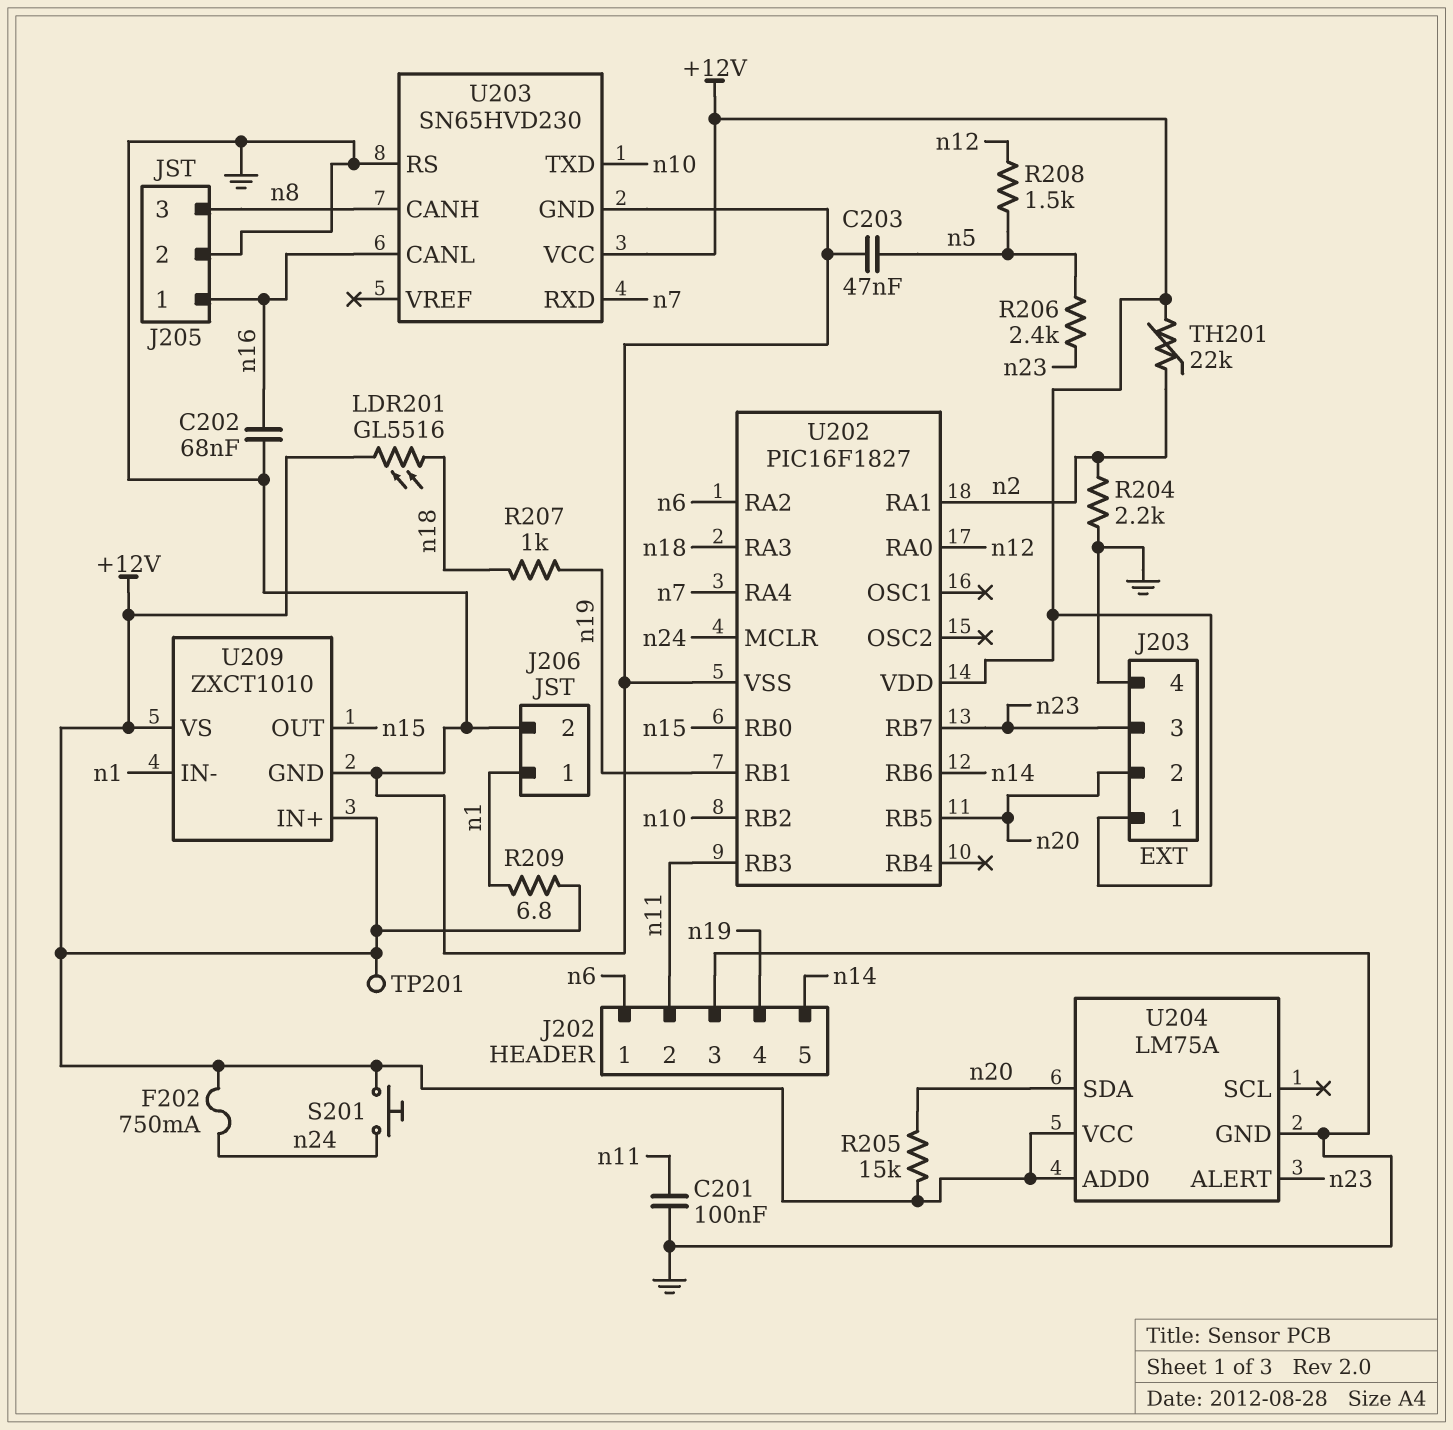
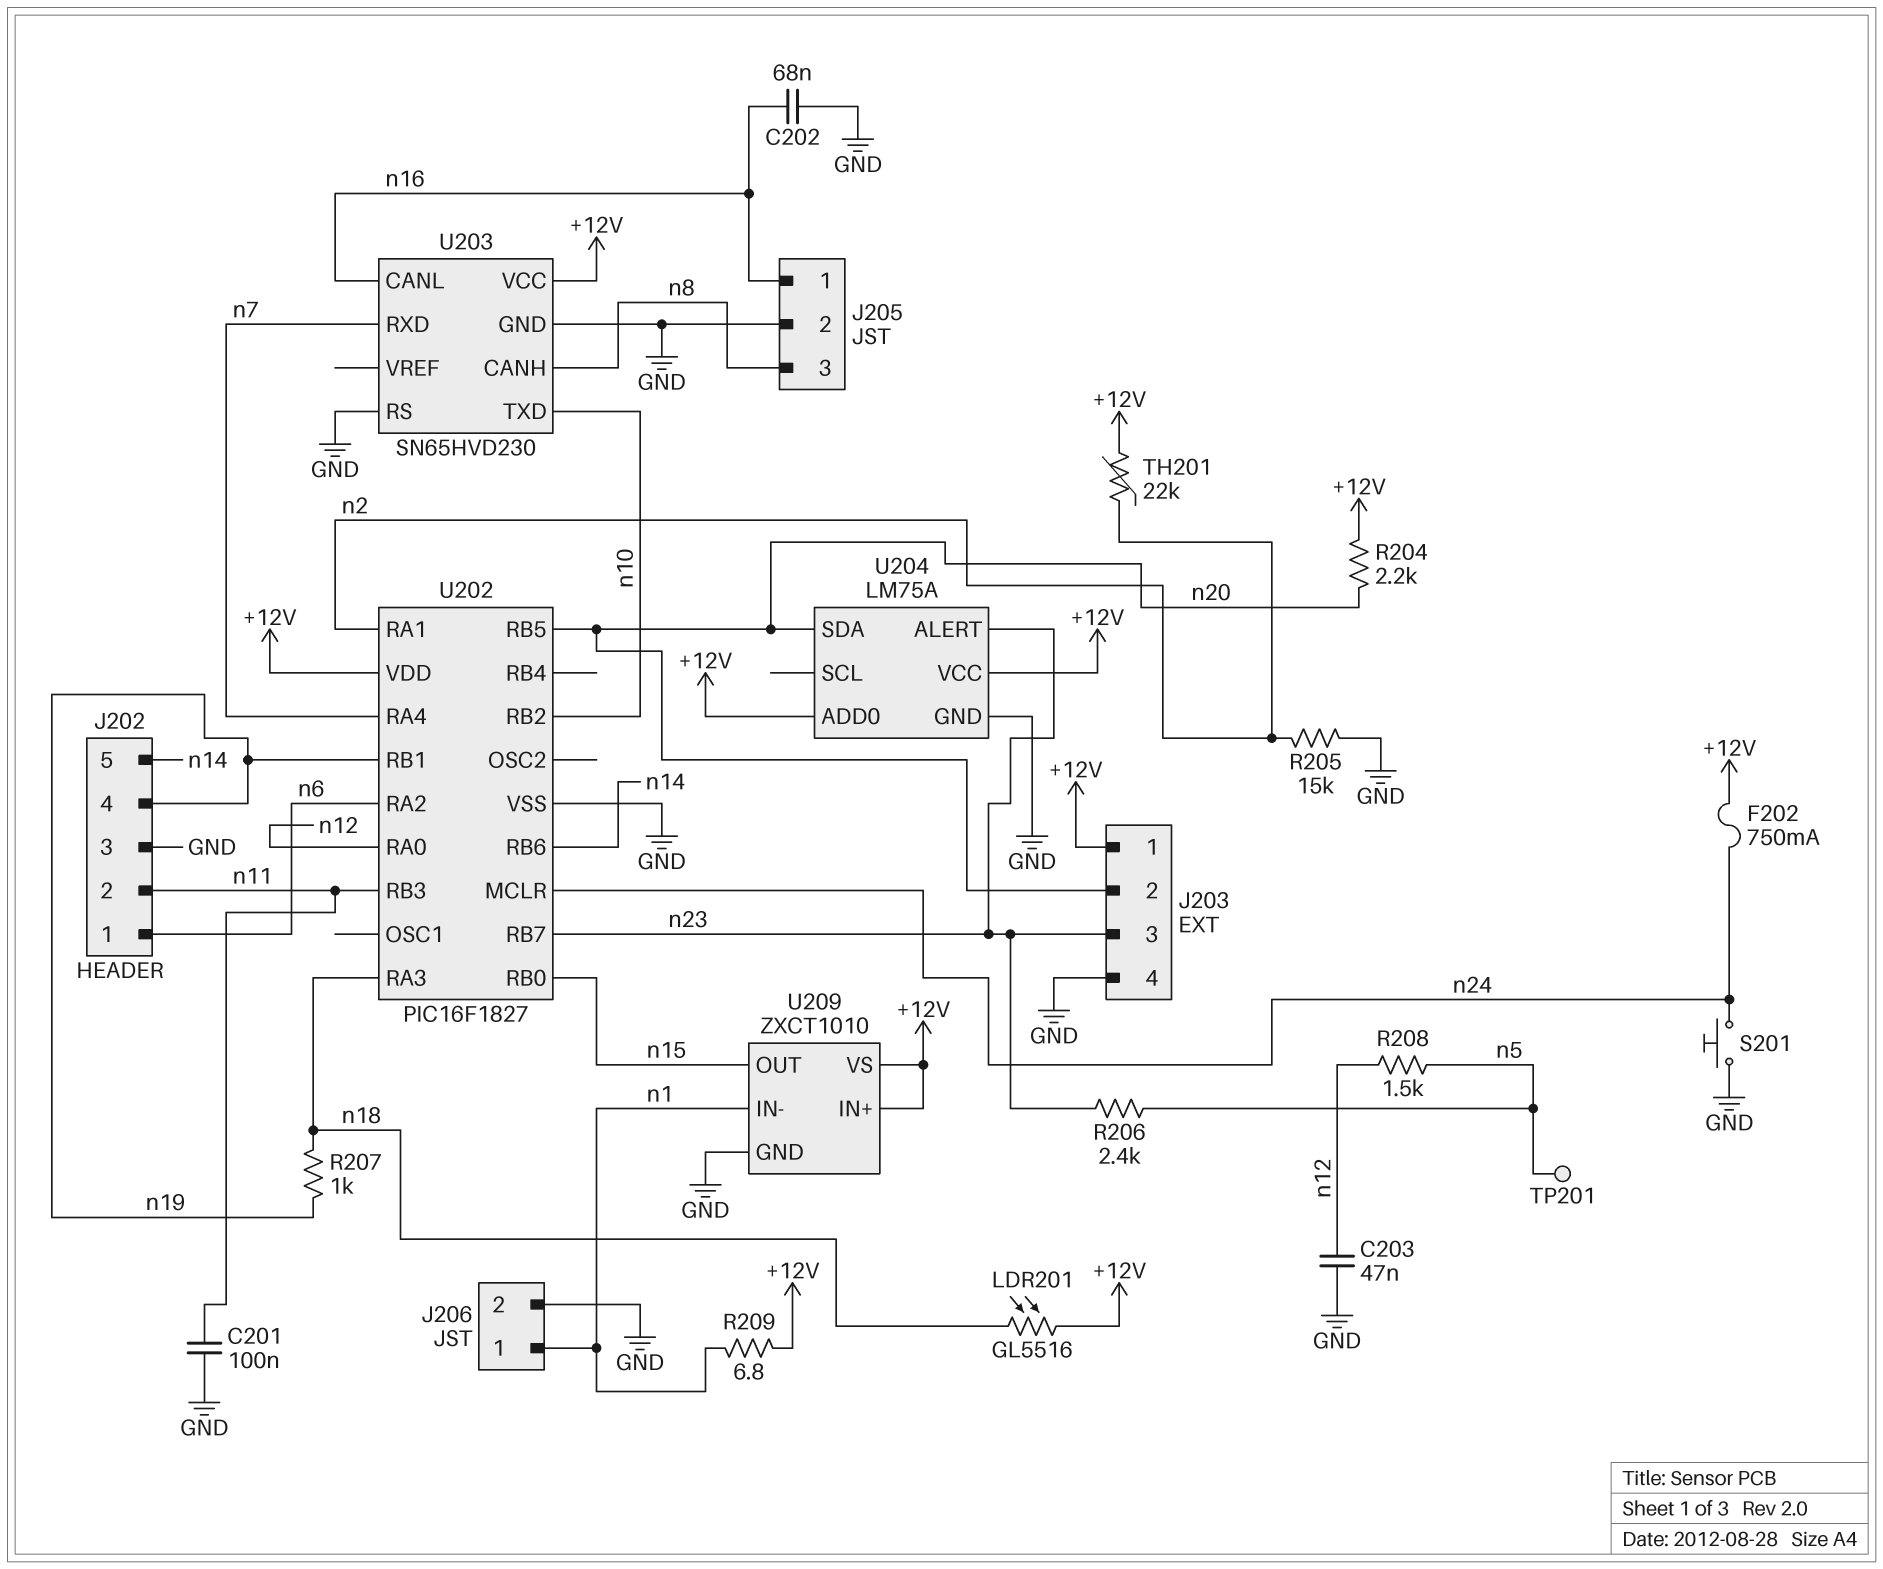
C203: 47nF (GND, n5) -> 47nF (GND, n12)
R204: 2.2k (GND, n2) -> 2.2k (+12V, n20)
R205: 15k (+12V, n20) -> 15k (GND, n2)
S201: button (+12V, n24) -> button (GND, n24)
TP201: test point (+12V) -> test point (n5)

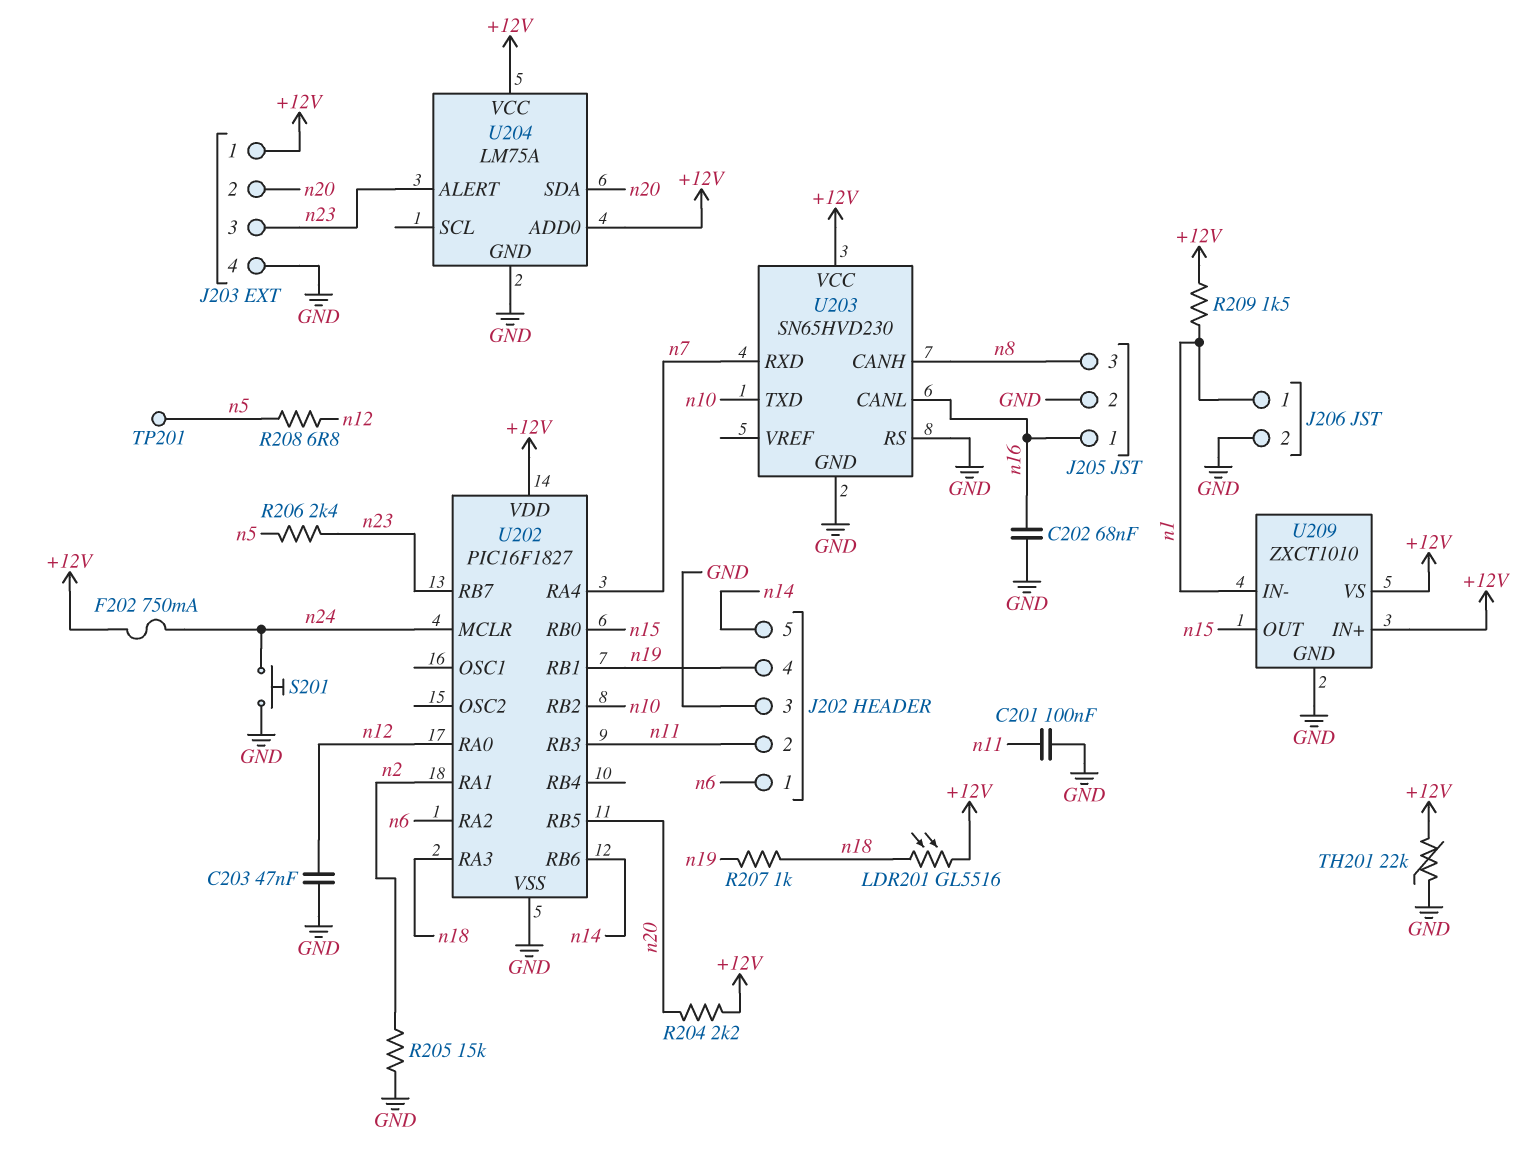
R208: 1.5k (n5, n12) -> 6.8 (n5, n12)
R209: 6.8 (+12V, n1) -> 1.5k (+12V, n1)
TH201: 22k (+12V, n2) -> 22k (+12V, GND)

